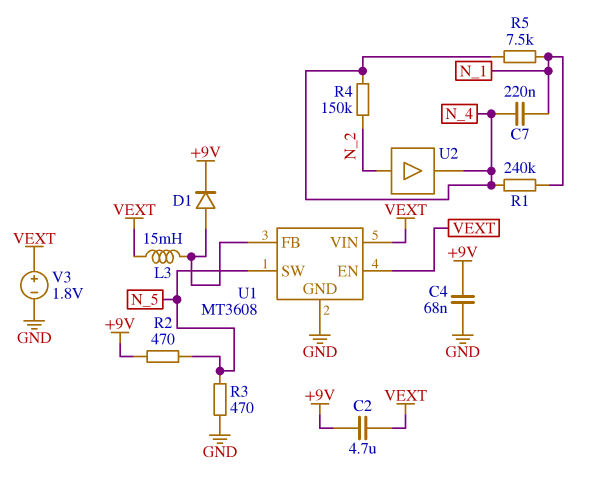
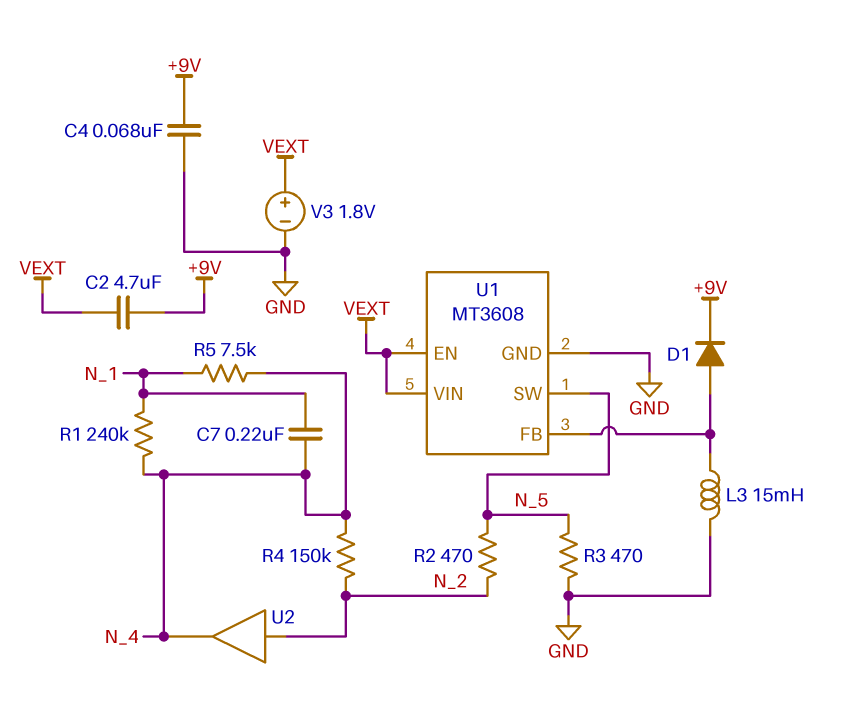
L3: 15mH (U1/FB, VEXT) -> 15mH (GND, U1/FB)
R2: 470 (+9V, N_5) -> 470 (N_2, N_5)

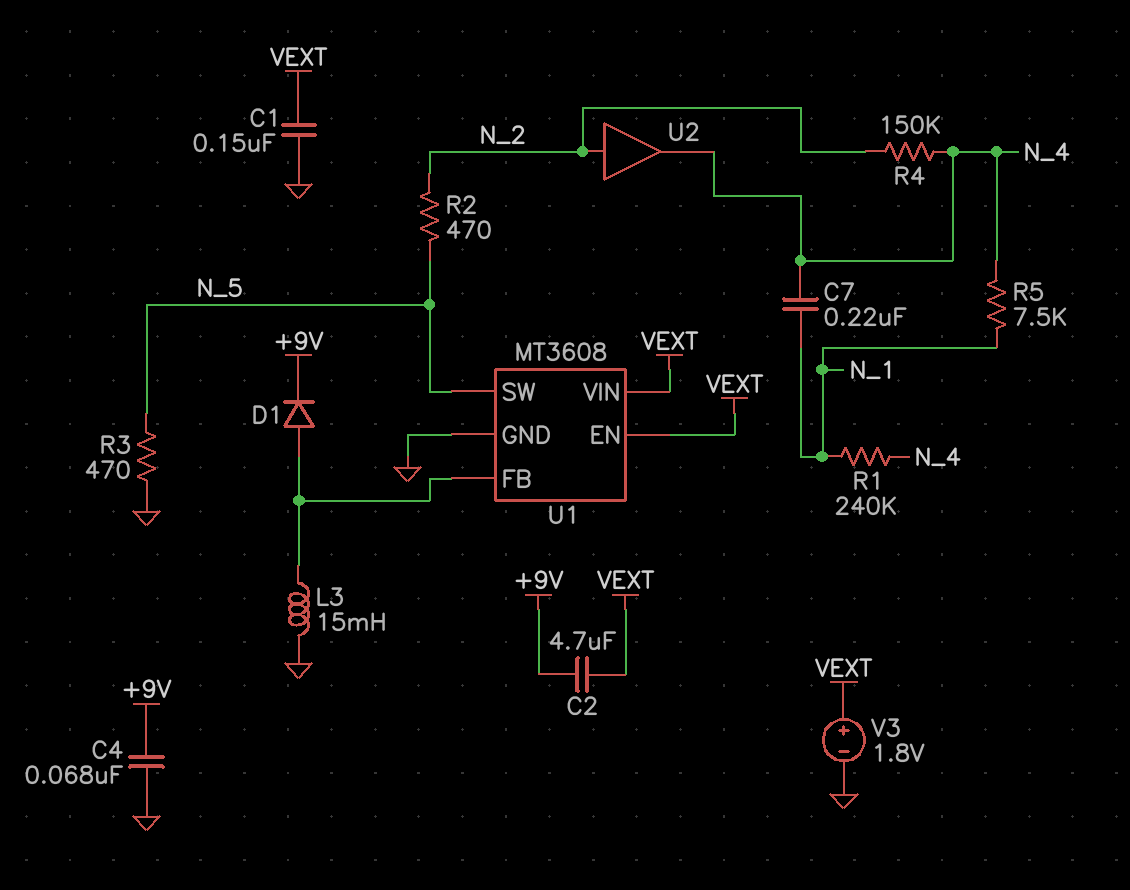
C1: none -> 150nF (GND, VEXT)

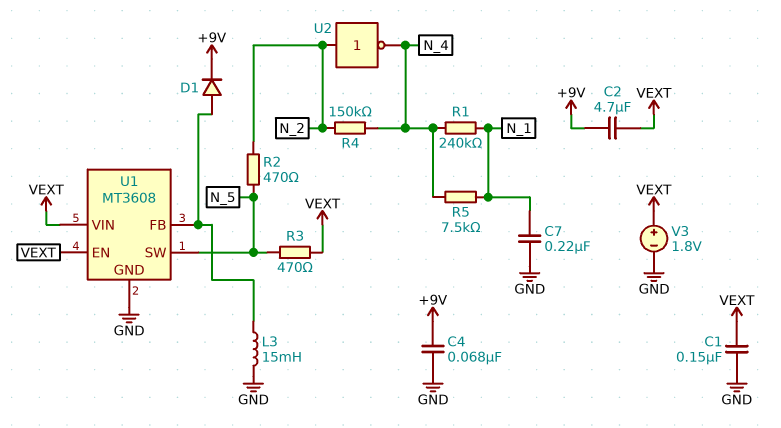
C7: 220nF (N_1, N_4) -> 220nF (GND, N_1)
R3: 470 (GND, N_5) -> 470 (N_5, VEXT)
U2: buffer (in N_2, out N_4) -> NOT (in N_2, out N_4)

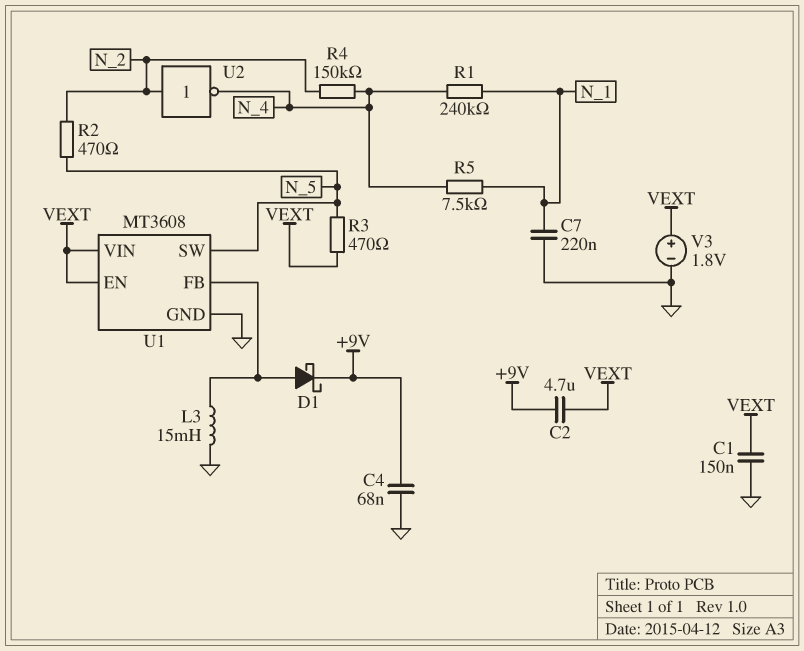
D1: diode (A U1/FB, K +9V) -> schottky (A U1/FB, K +9V)

